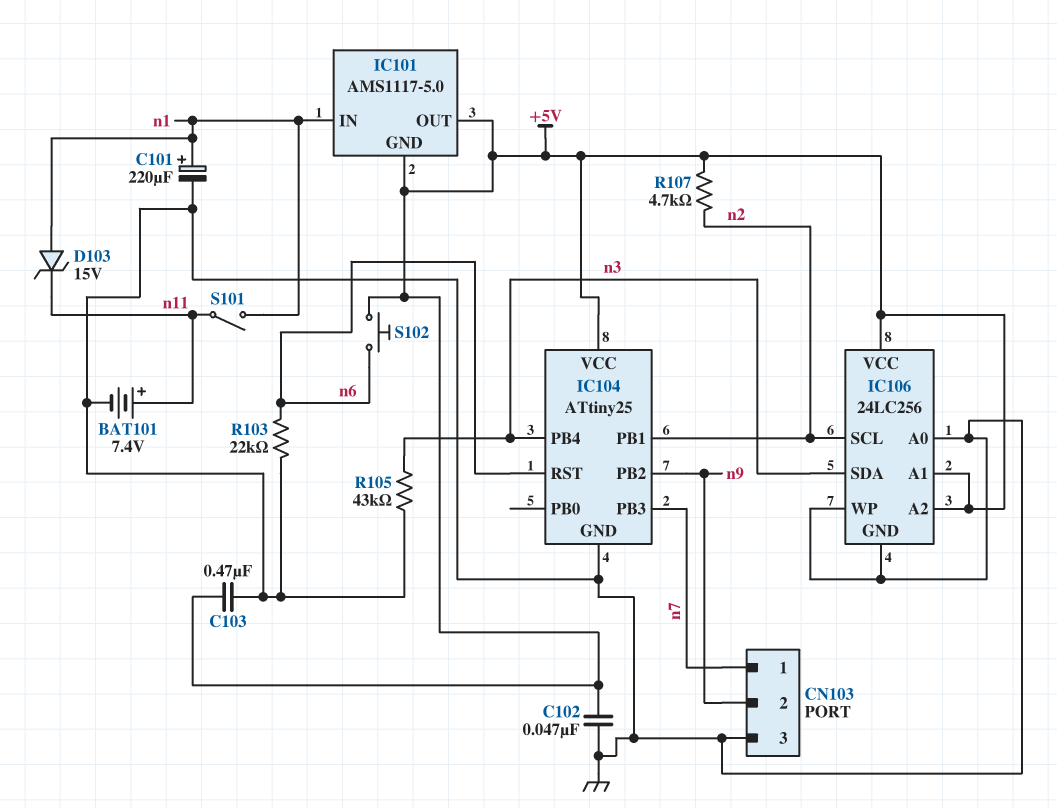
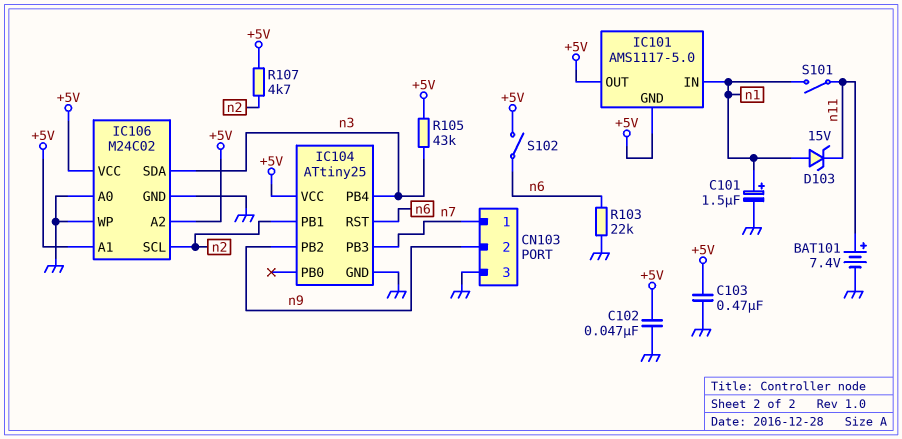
C101: 220uF (plus n1, minus GND) -> 1.5uF (plus n1, minus GND)
IC106: 24LC256 -> M24C02
R105: 43k (GND, n3) -> 43k (+5V, n3)
S102: button (+5V, n6) -> switch (+5V, n6)

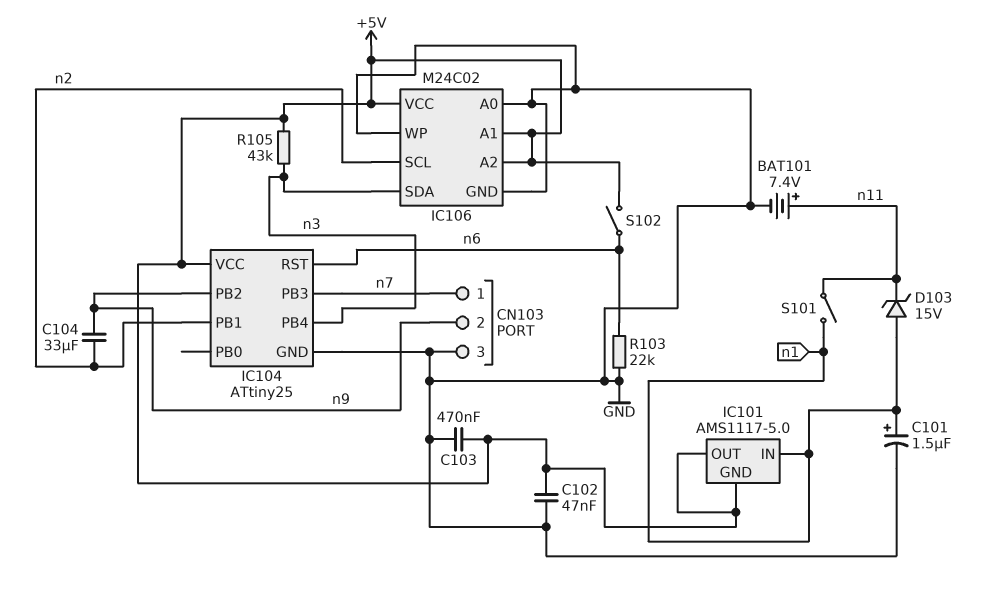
C104: none -> 33uF (n2, n9)
R107: 4.7k (+5V, n2) -> none

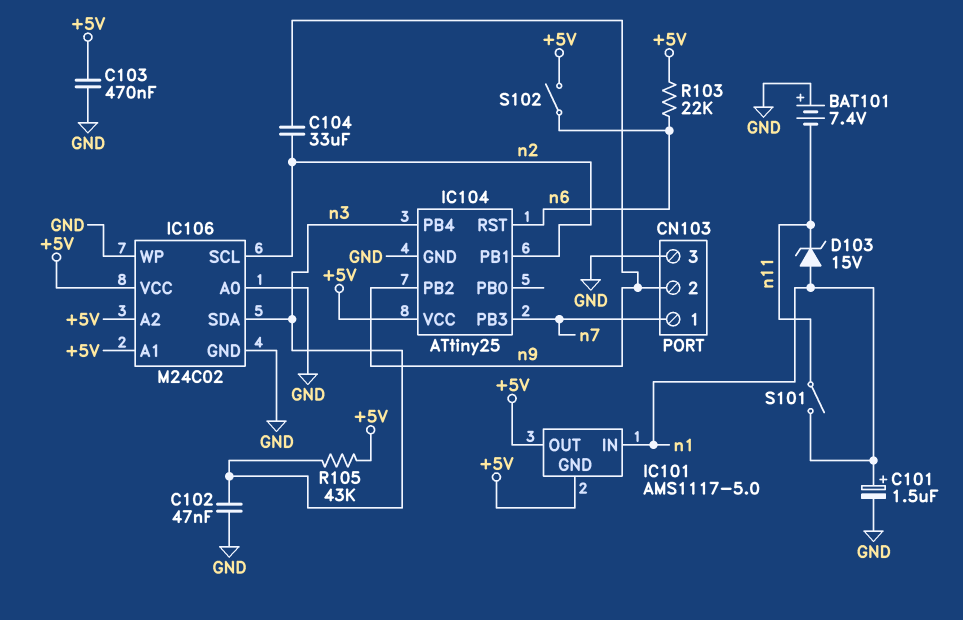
BAT101: 7.4V (plus n11, minus GND) -> 7.4V (plus GND, minus n11)
C102: 47nF (+5V, GND) -> 47nF (GND, n3)
R103: 22k (GND, n6) -> 22k (+5V, n6)

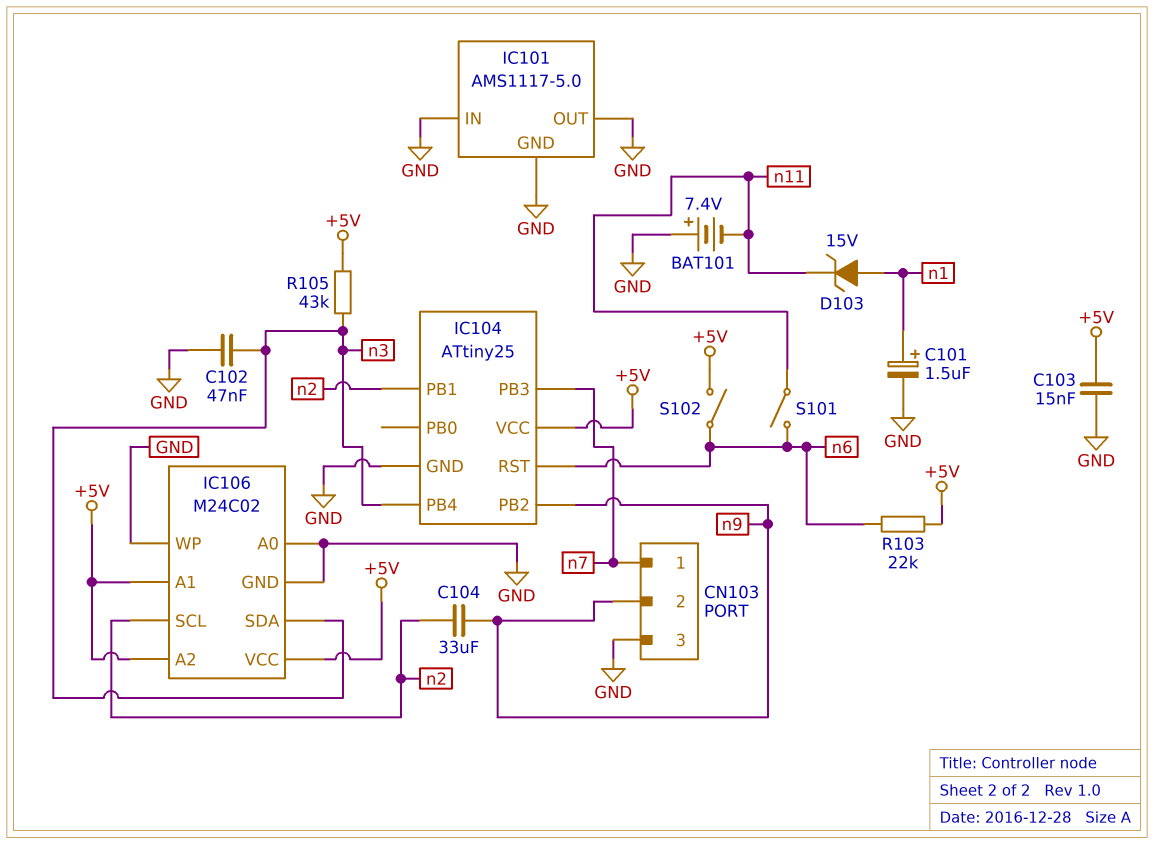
C103: 470nF (+5V, GND) -> 15nF (+5V, GND)
IC101 pin GND: +5V -> GND
IC101 pin IN: n1 -> GND
IC101 pin OUT: +5V -> GND
S101: switch (n1, n11) -> switch (n6, n11)

